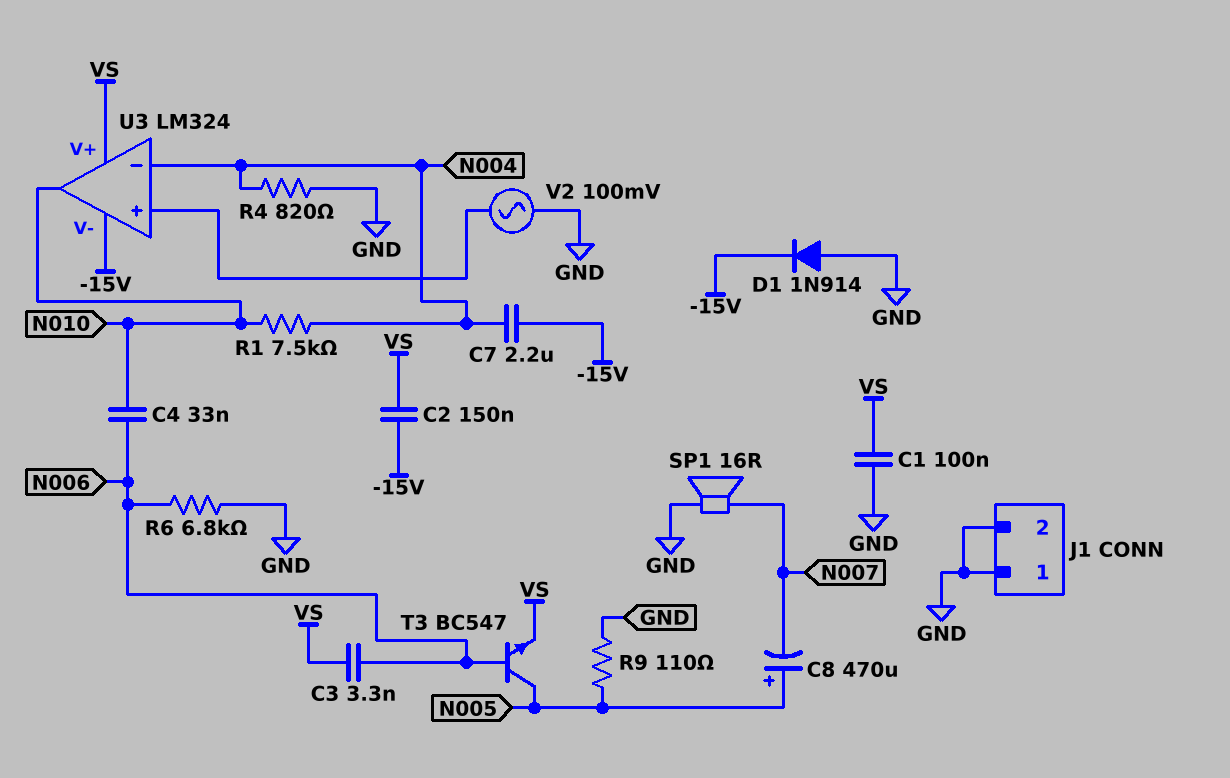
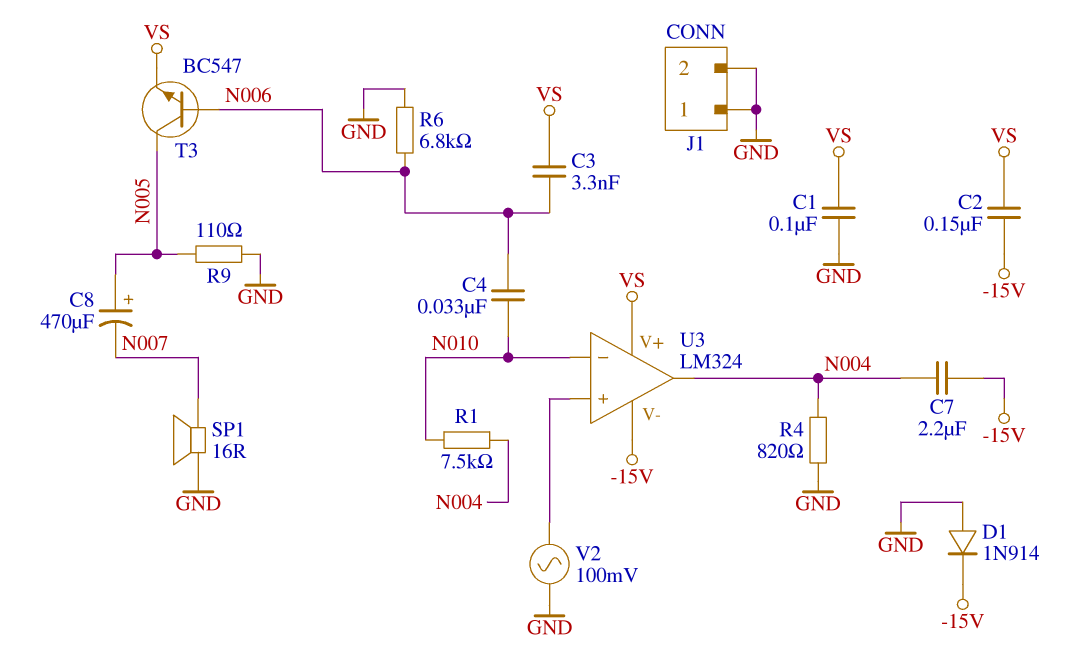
U3 pin in-: N004 -> N010
U3 pin out: N010 -> N004

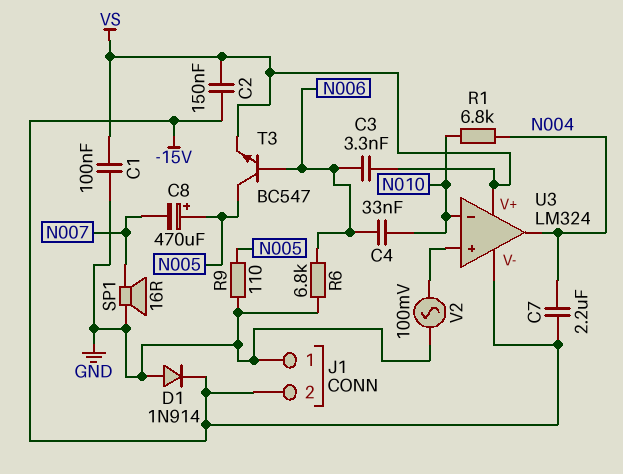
J1 pin 2: GND -> -15V
R1: 7.5k (N004, N010) -> 6.8k (N004, N010)
R4: 820 (GND, N004) -> none

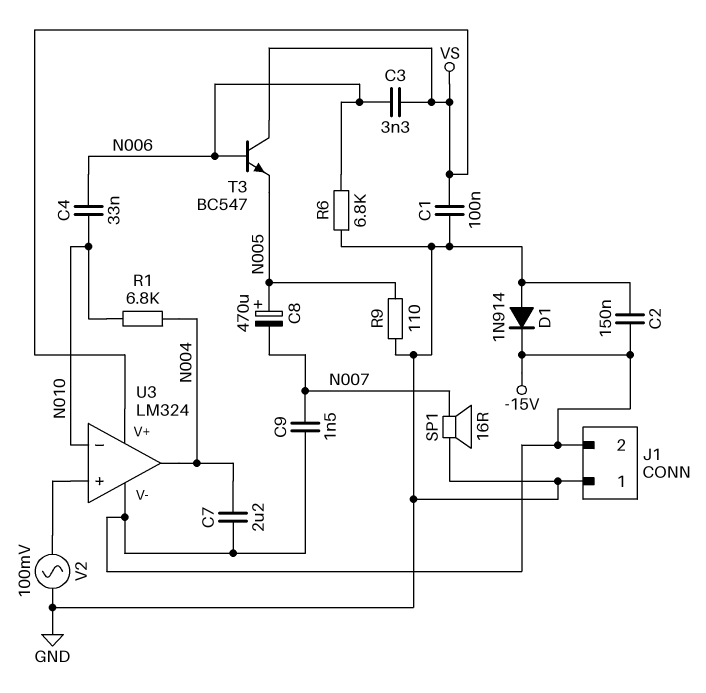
C2: 150nF (-15V, VS) -> 150nF (-15V, GND)
C9: none -> 1.5nF (-15V, N007)
T3: NPN BC547 (B N006, C N005, E VS) -> NPN BC547 (B N006, C VS, E N005)

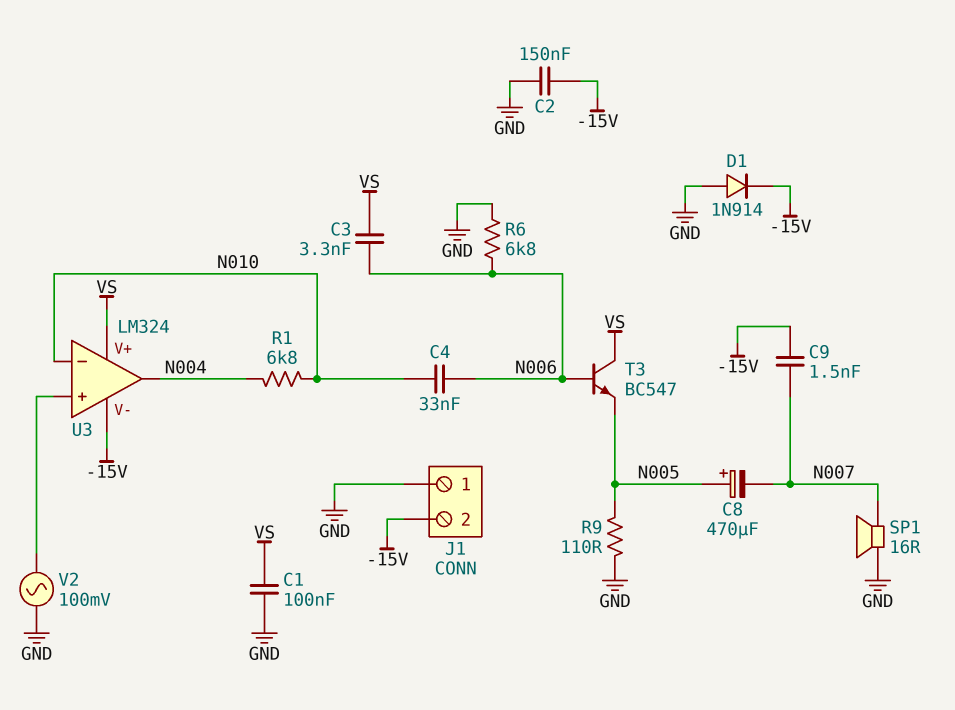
C7: 2.2uF (-15V, N004) -> none

